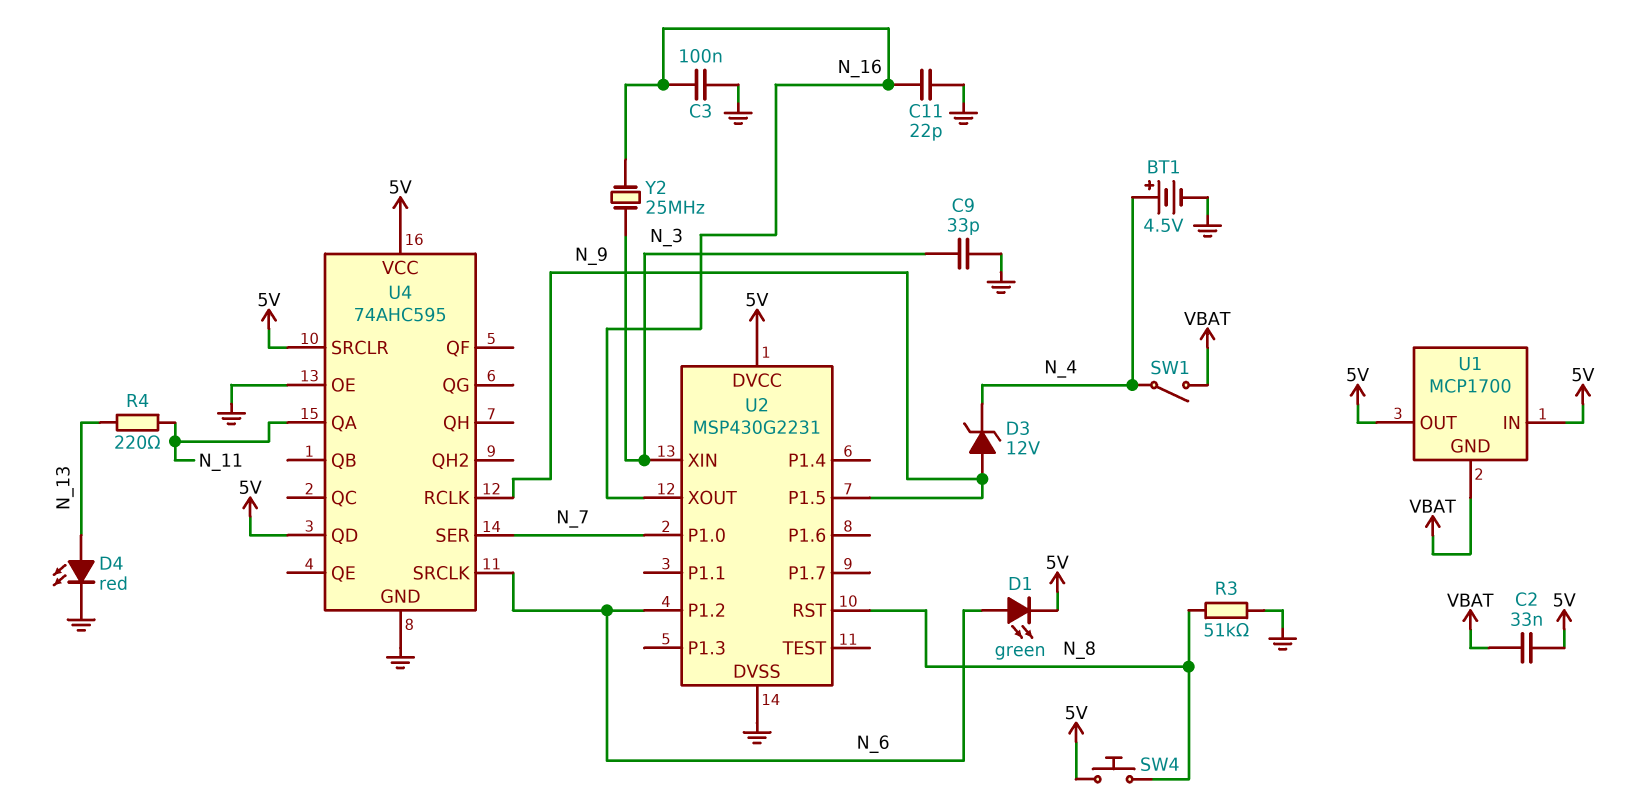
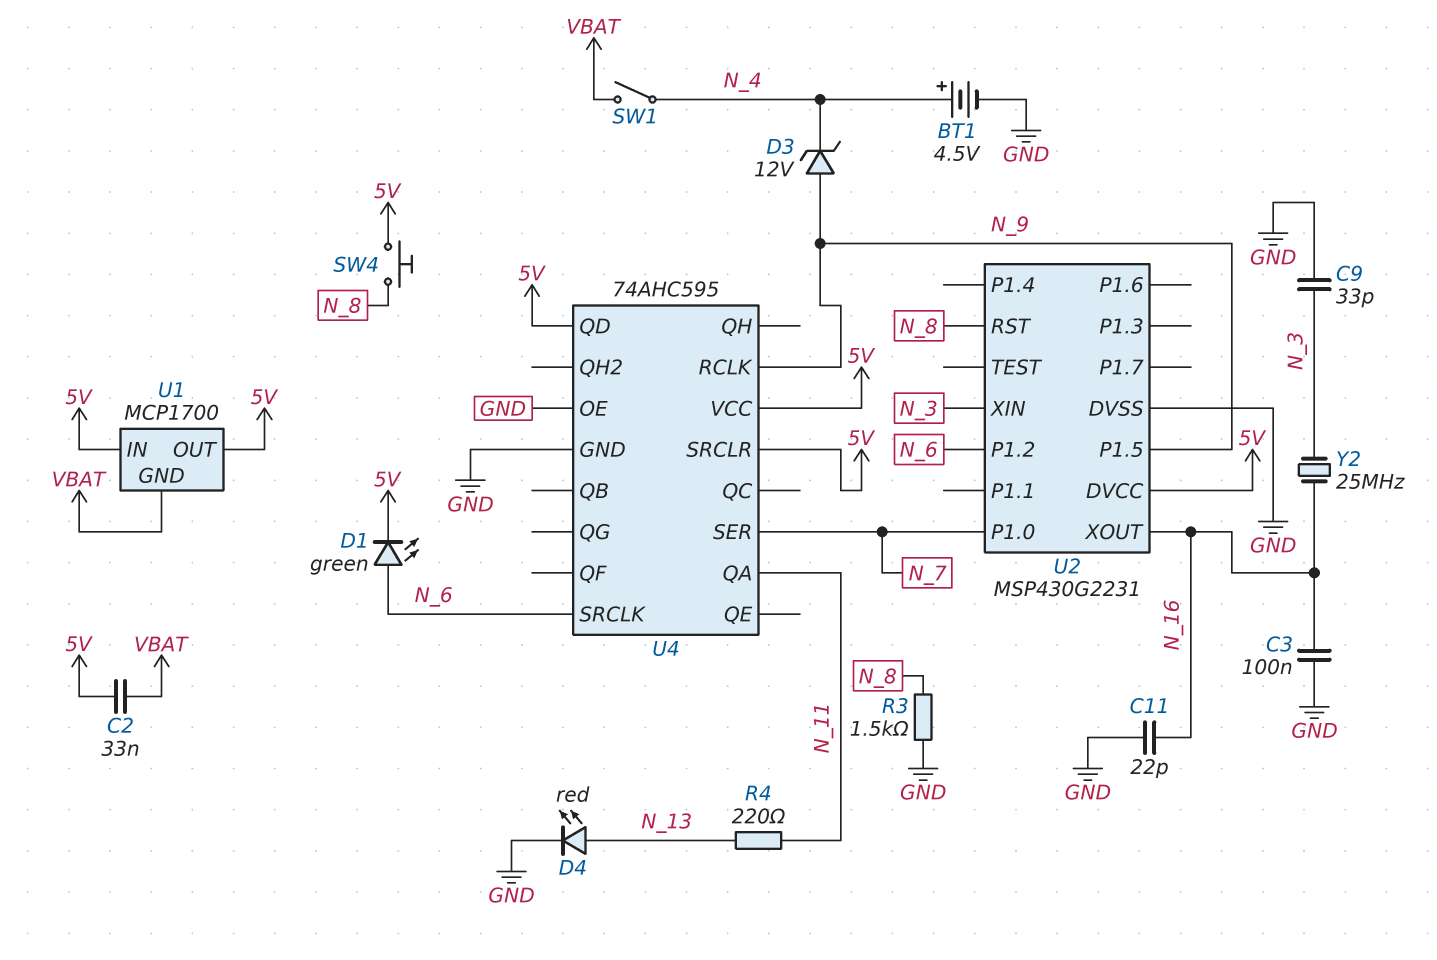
R3: 51k (GND, N_8) -> 1.5k (GND, N_8)

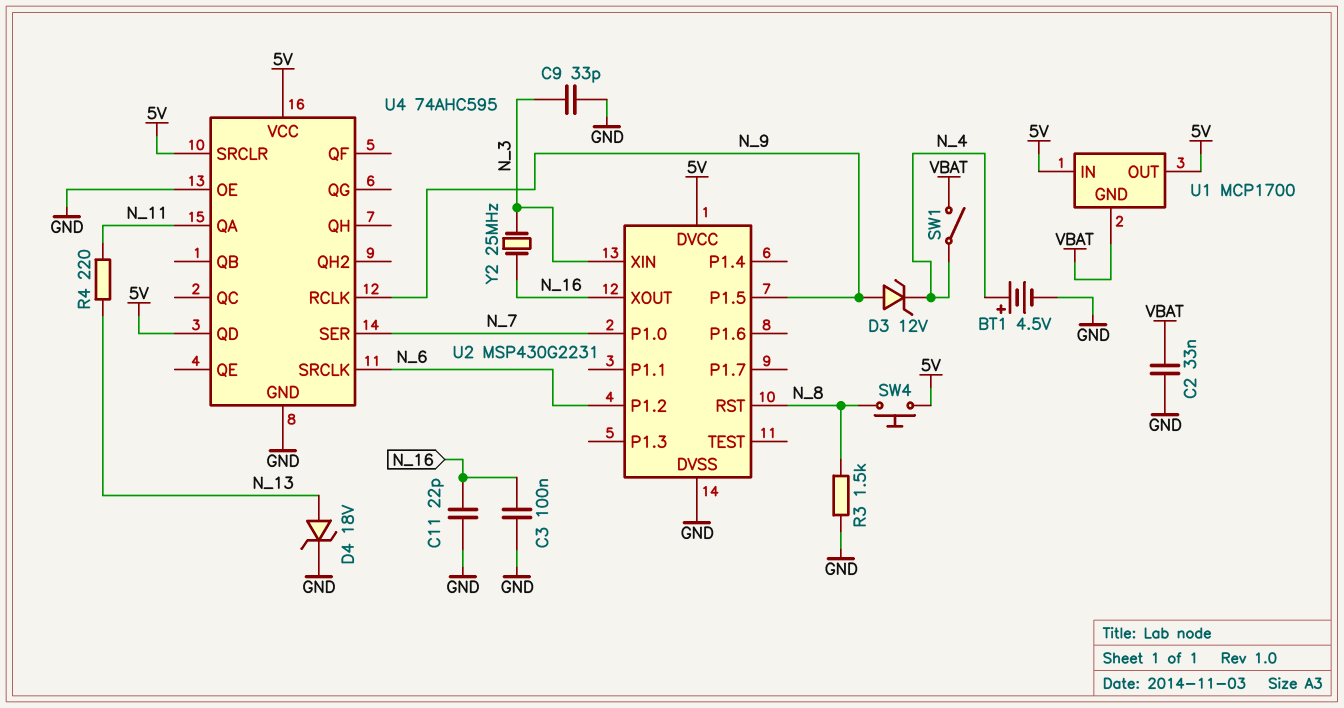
C2: 33nF (5V, VBAT) -> 33nF (GND, VBAT)
D1: LED green (A N_6, K 5V) -> none
D4: LED red (A N_13, K GND) -> zener 18V (A N_13, K GND)

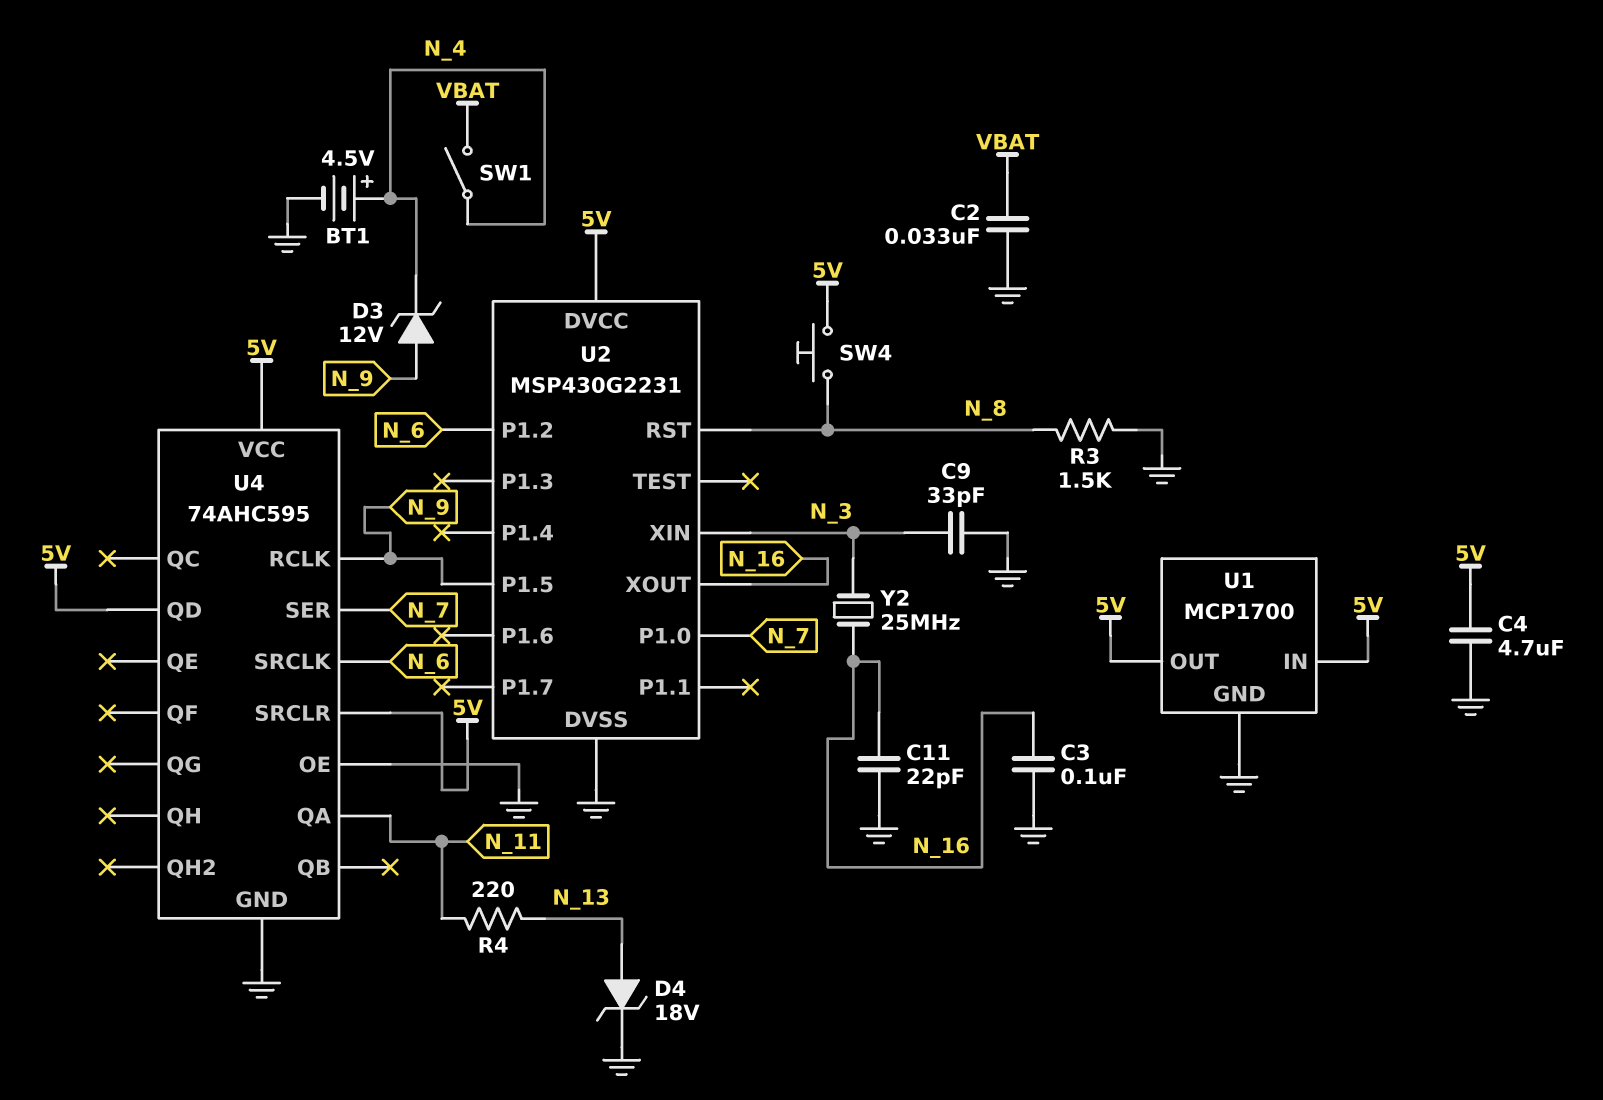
C4: none -> 4.7uF (5V, GND)
U1 pin GND: VBAT -> GND

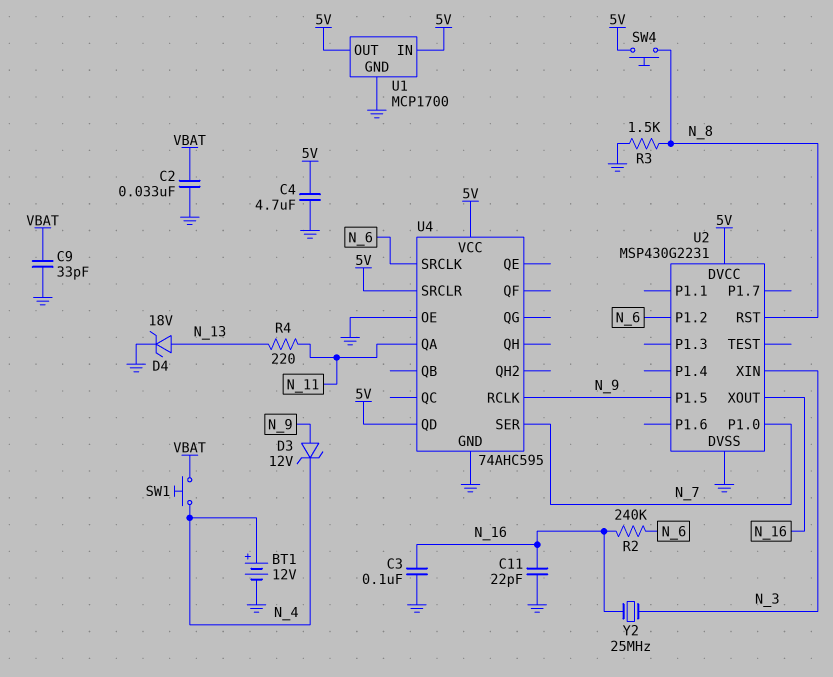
BT1: 4.5V (plus N_4, minus GND) -> 12V (plus N_4, minus GND)
C9: 33pF (GND, N_3) -> 33pF (GND, VBAT)
R2: none -> 240k (N_6, N_16)
SW1: switch (N_4, VBAT) -> button (N_4, VBAT)

